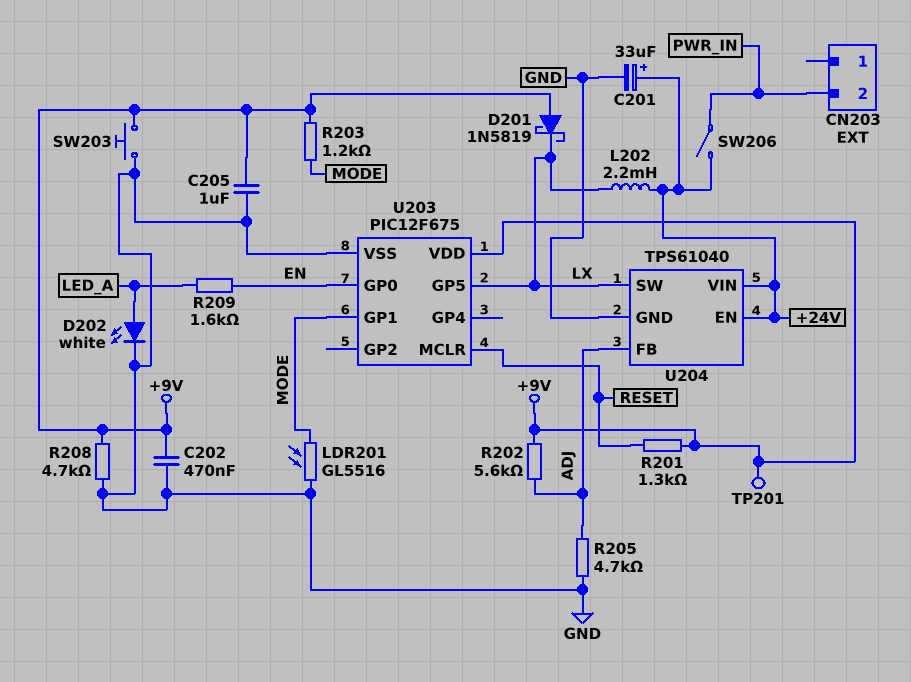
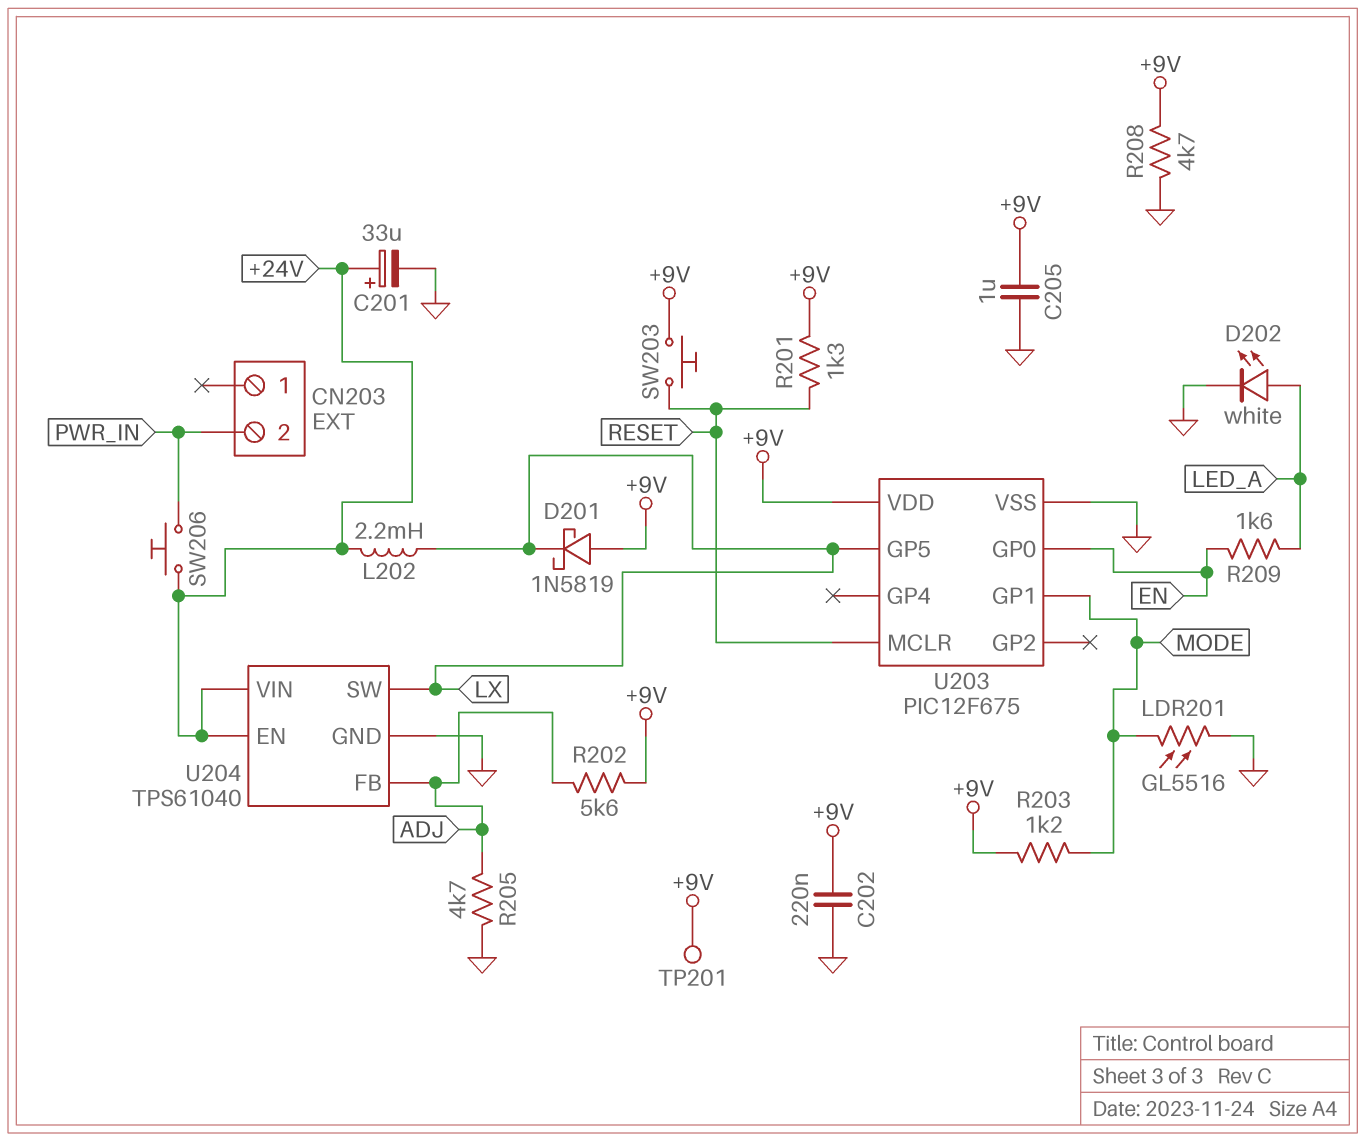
C202: 470nF (+9V, GND) -> 220nF (+9V, GND)
SW203: button (+9V, GND) -> button (+9V, RESET)
SW206: switch (+24V, PWR_IN) -> button (+24V, PWR_IN)

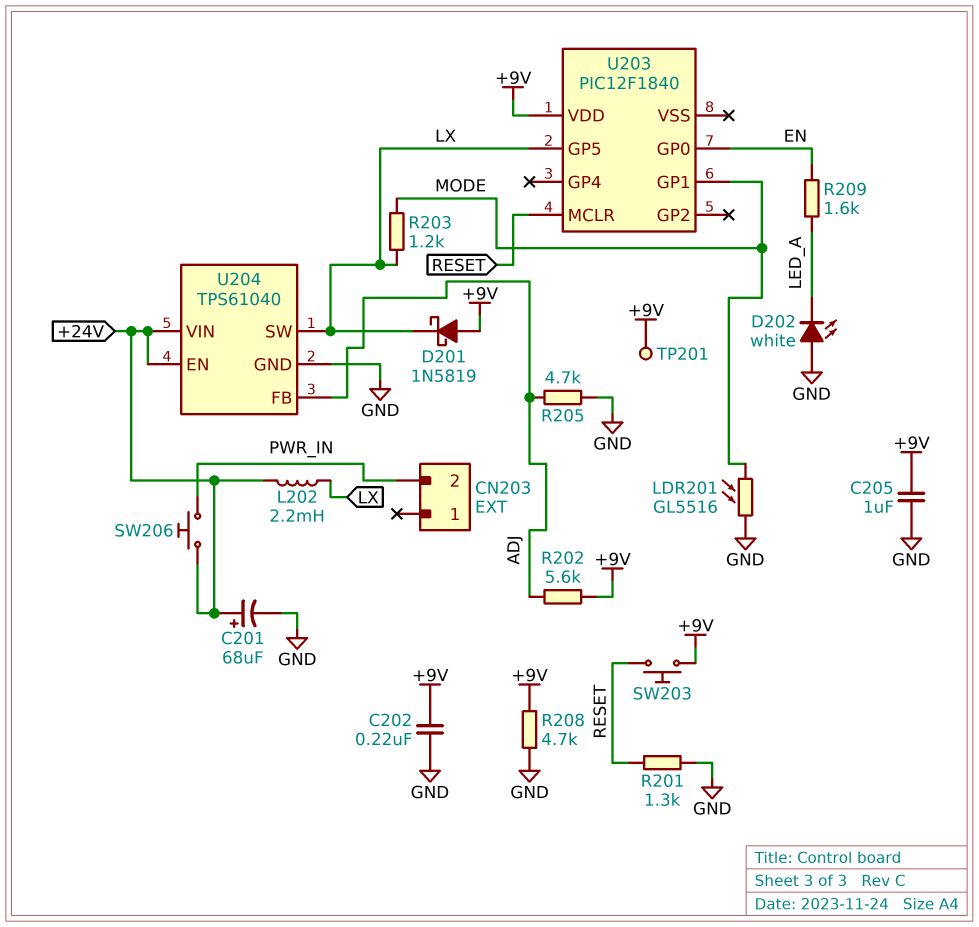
C201: 33uF (plus +24V, minus GND) -> 68uF (plus +24V, minus GND)
D202: LED white (A LED_A, K GND) -> LED white (A GND, K LED_A)
R201: 1.3k (+9V, RESET) -> 1.3k (GND, RESET)
R203: 1.2k (+9V, MODE) -> 1.2k (LX, MODE)
U203: PIC12F675 -> PIC12F1840
U203 pin VSS: GND -> none

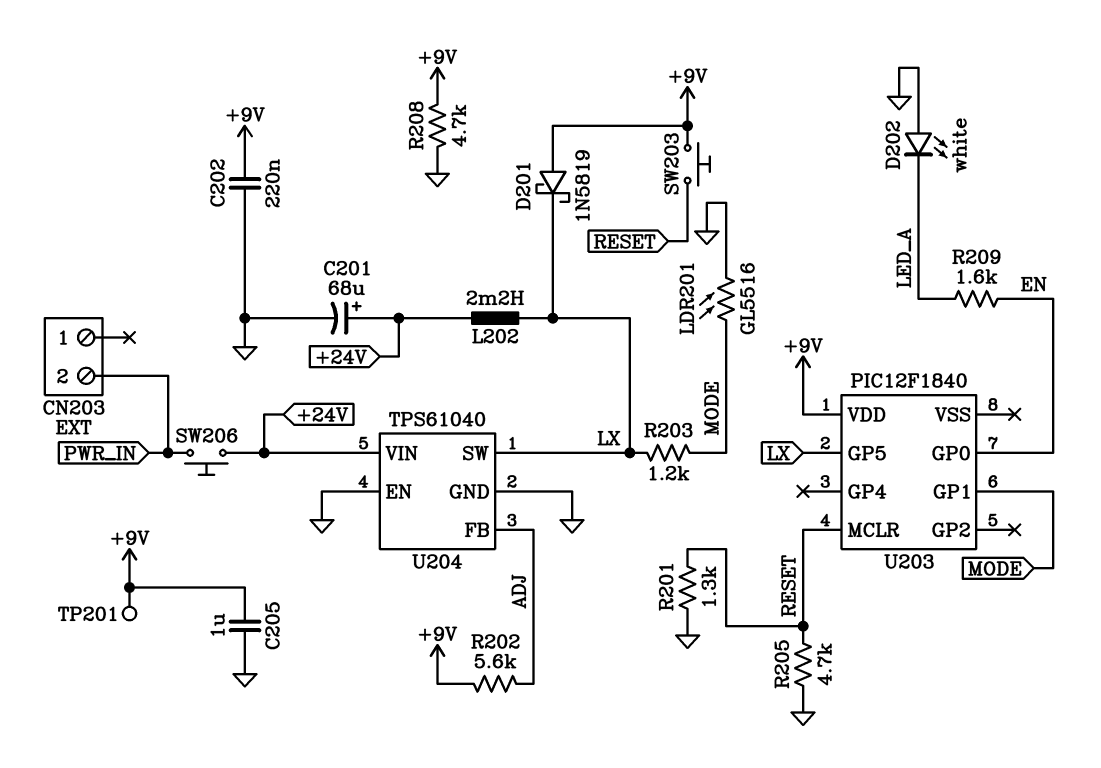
R205: 4.7k (ADJ, GND) -> 4.7k (GND, RESET)
U204 pin EN: +24V -> GND

